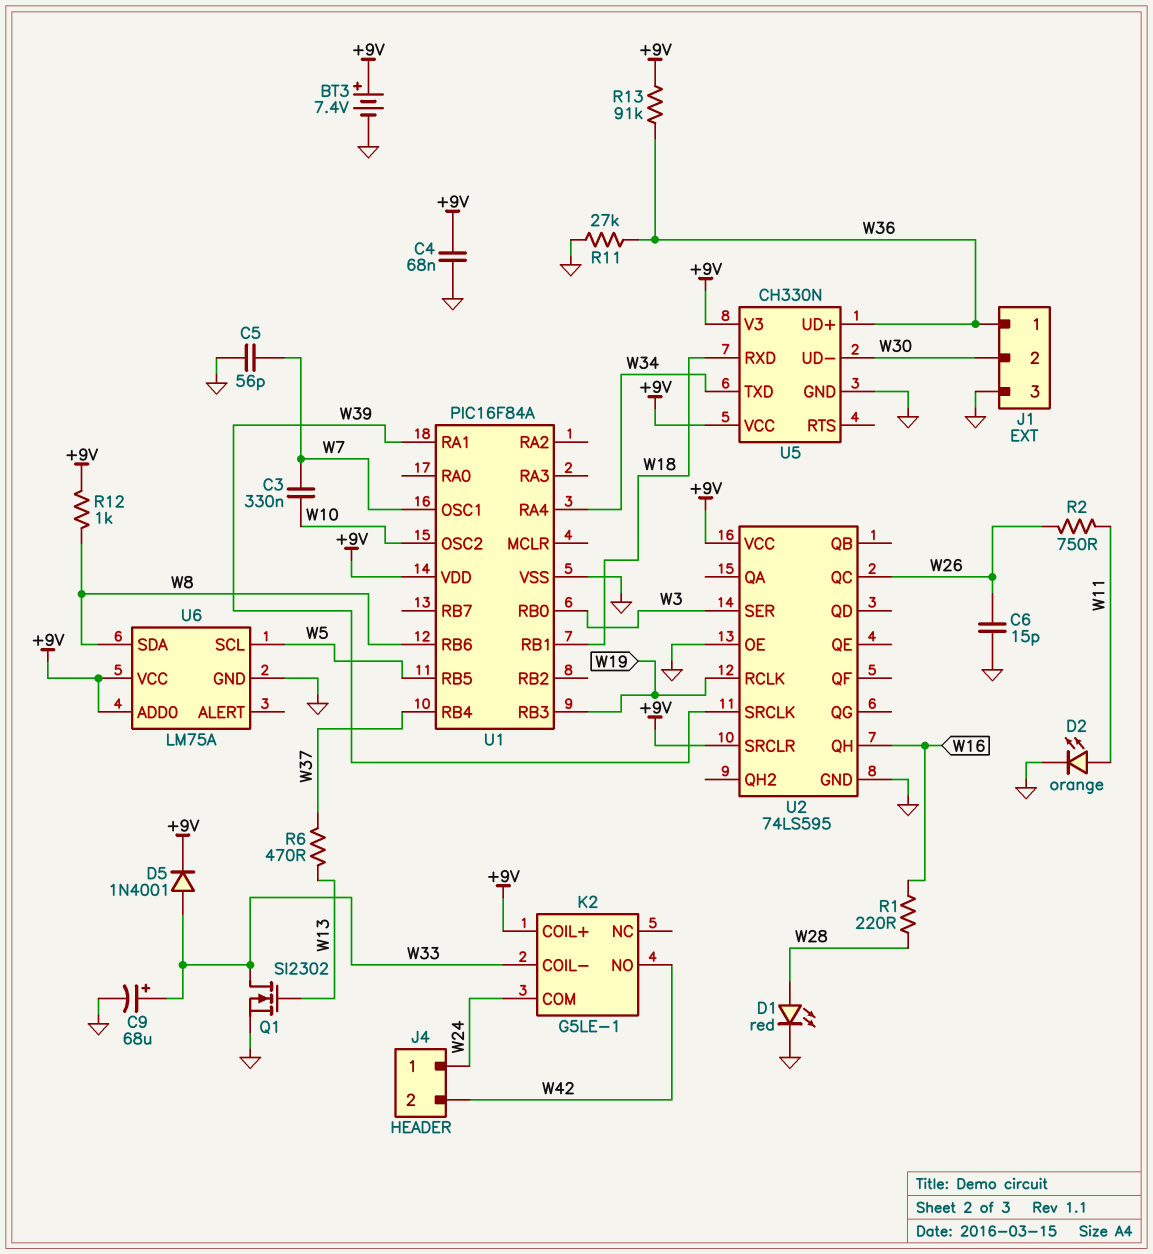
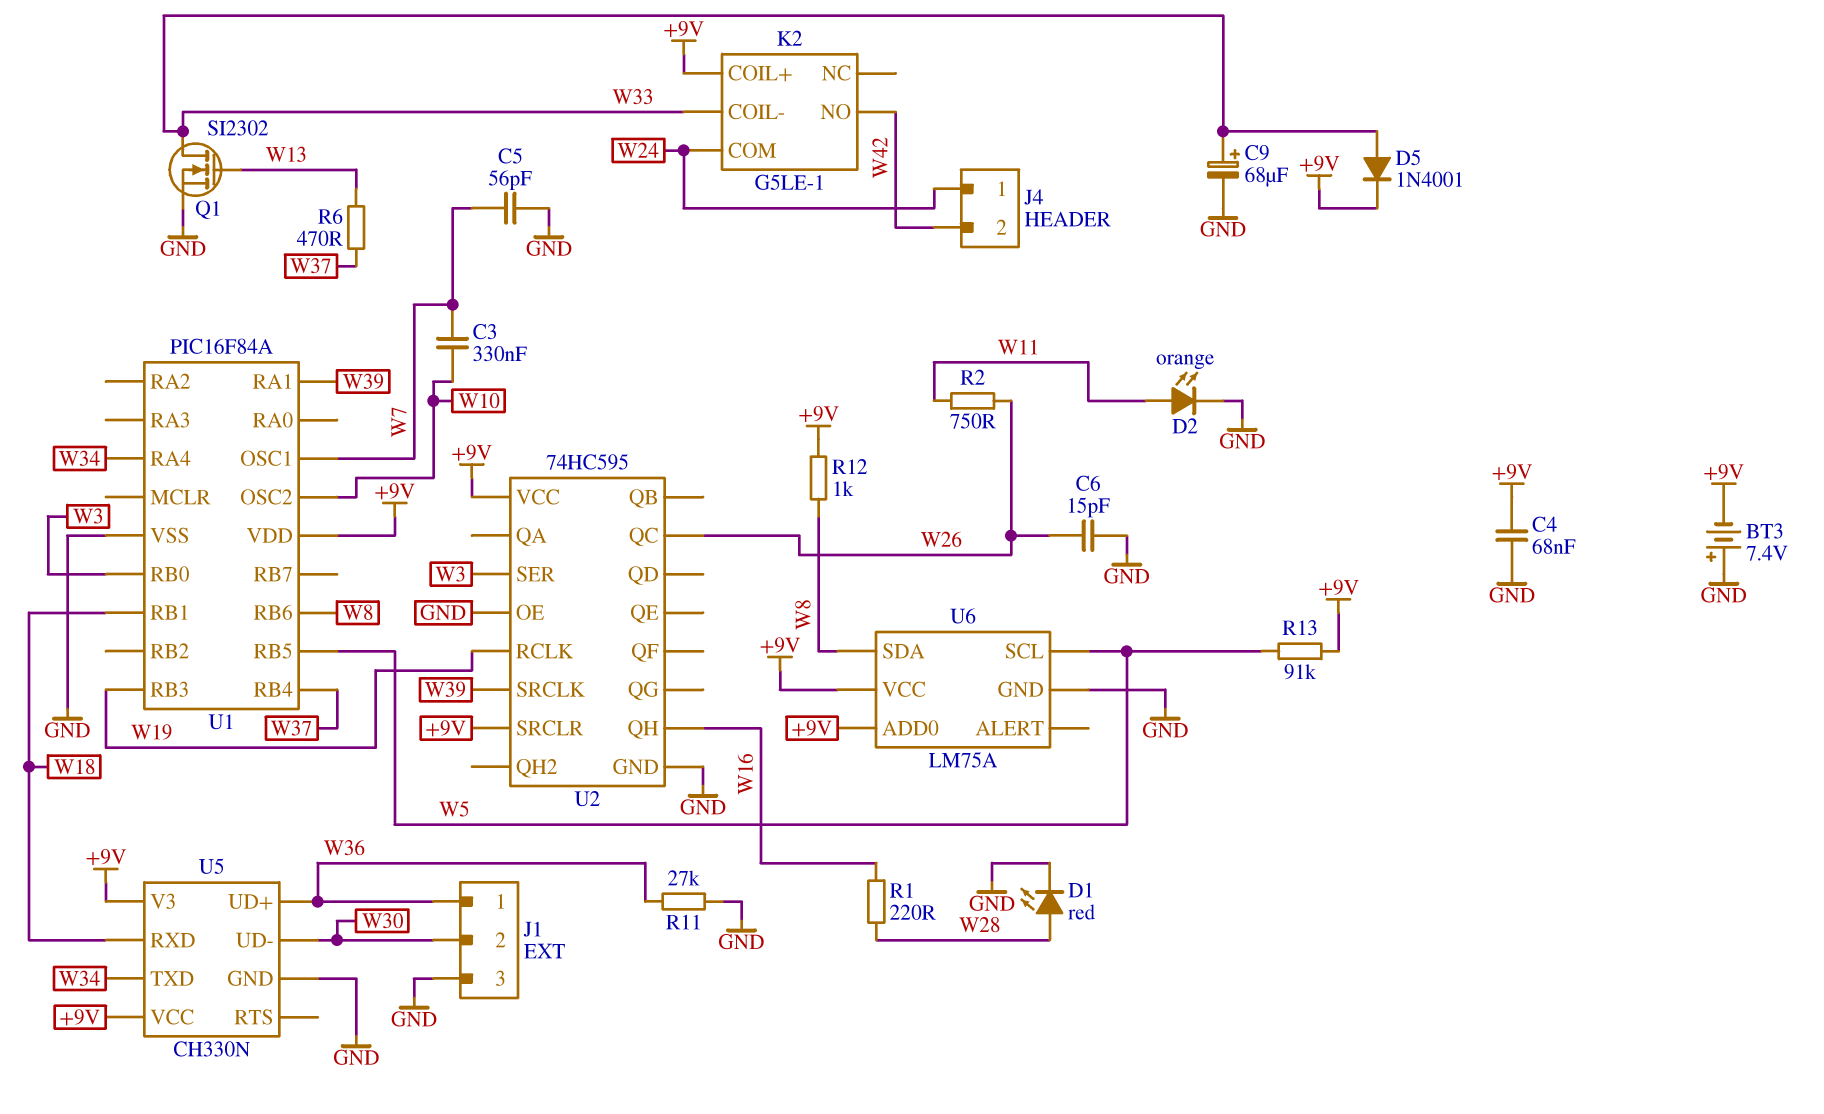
BT3: 7.4V (plus +9V, minus GND) -> 7.4V (plus GND, minus +9V)
R13: 91k (+9V, W36) -> 91k (+9V, W5)
U2: 74LS595 -> 74HC595

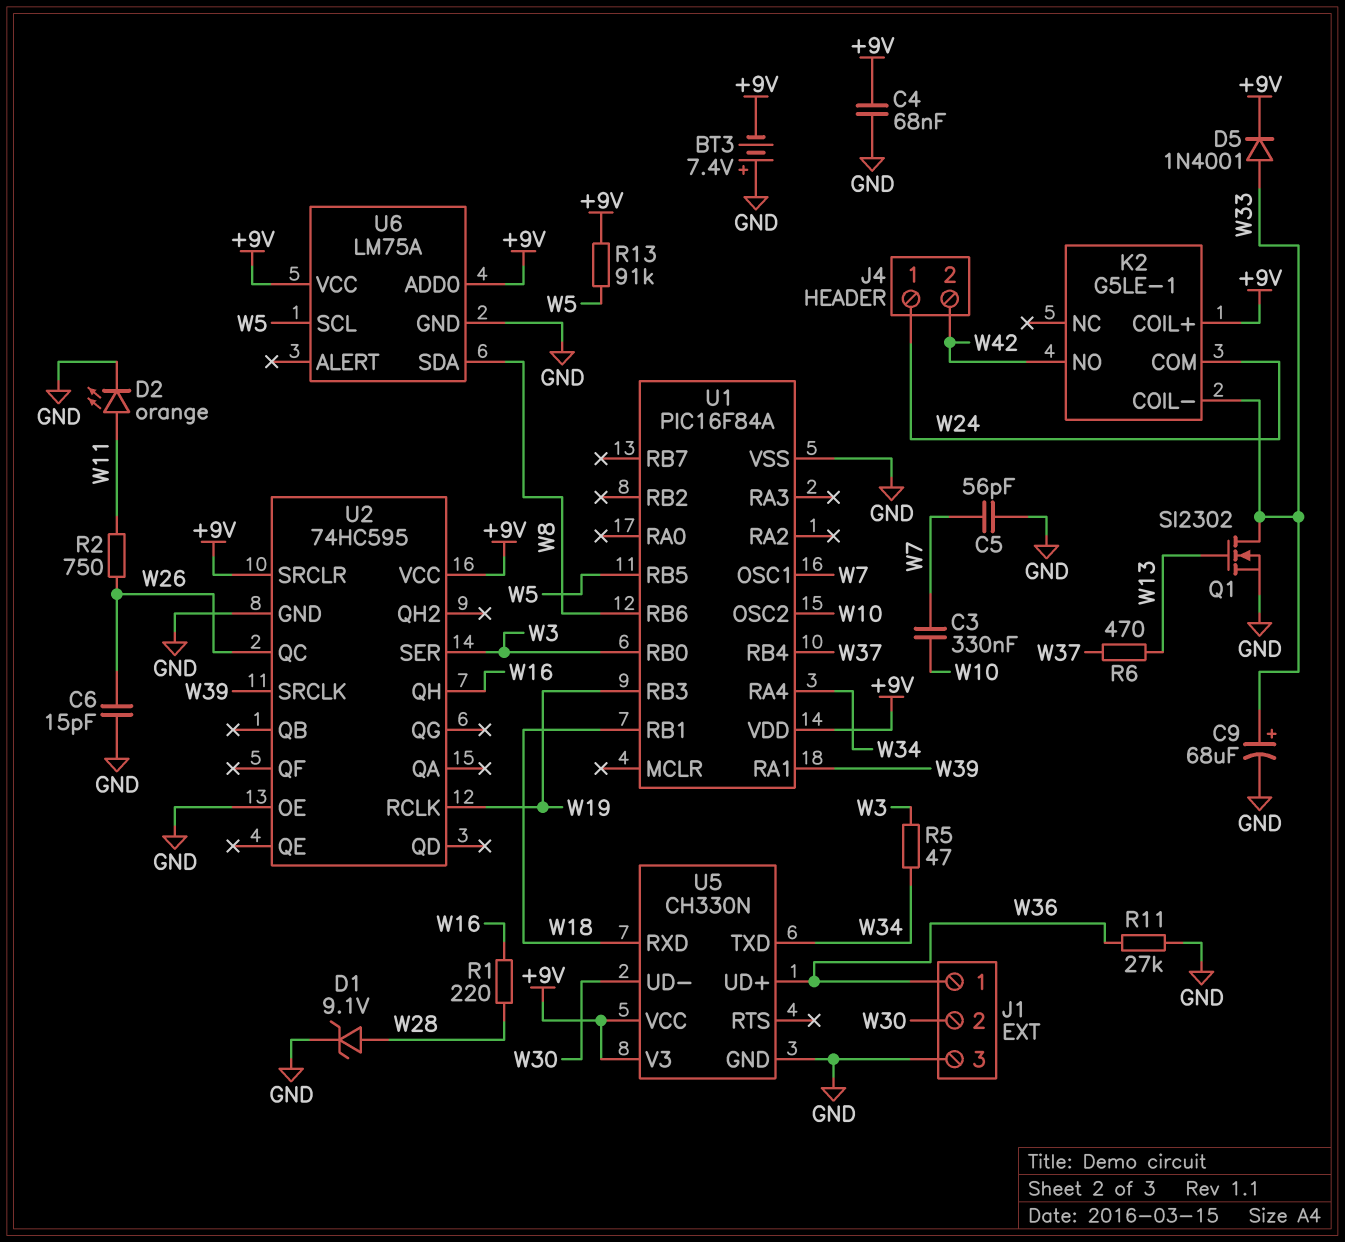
D1: LED red (A W28, K GND) -> zener 9.1V (A W28, K GND)
R5: none -> 47 (W3, W34)
R12: 1k (+9V, W8) -> none

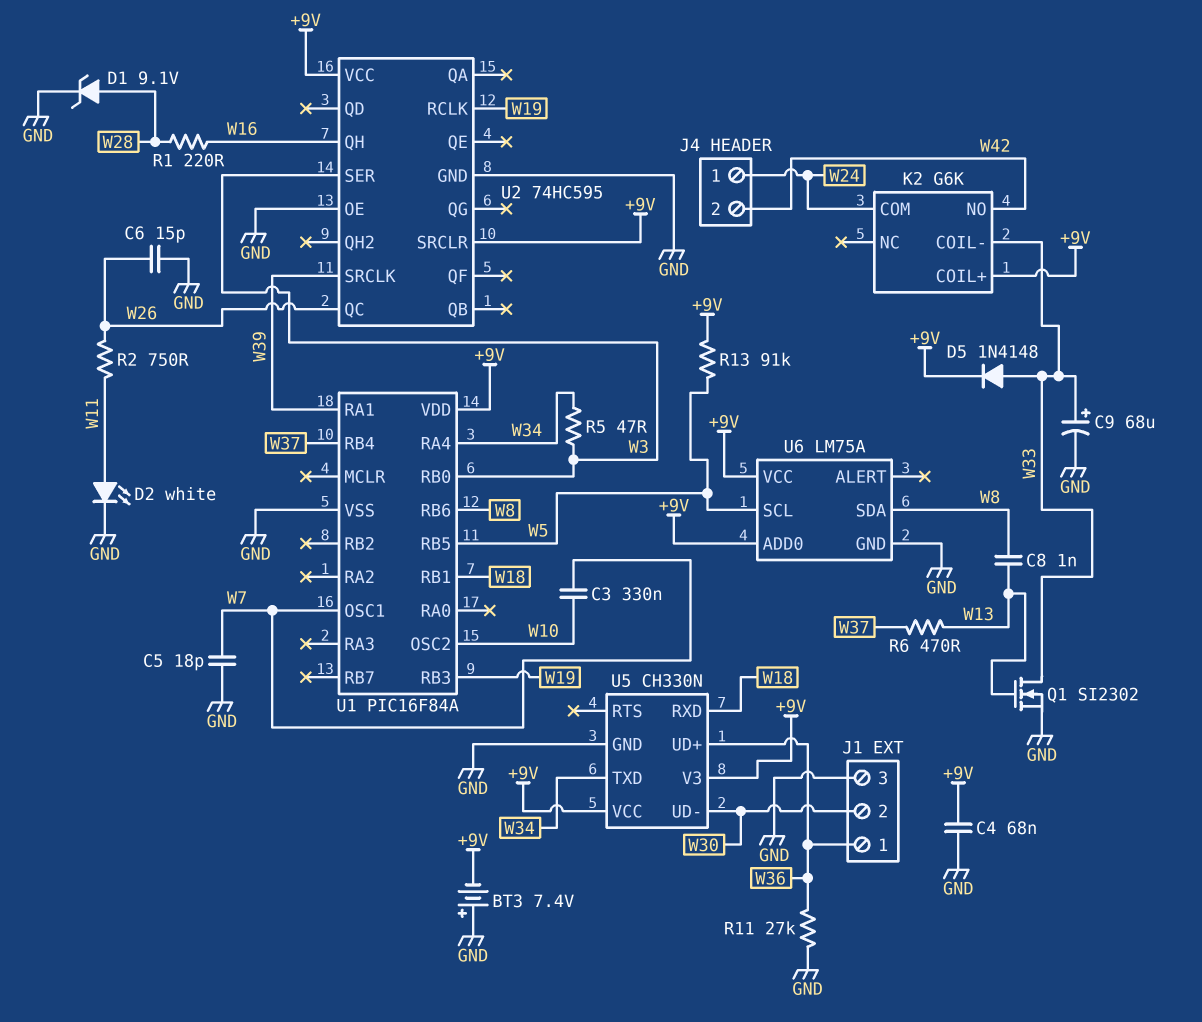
C5: 56pF (GND, W7) -> 18pF (GND, W7)
C8: none -> 1nF (W8, W13)
D2: LED orange (A W11, K GND) -> LED white (A W11, K GND)
D5: diode 1N4001 (A W33, K +9V) -> diode 1N4148 (A W33, K +9V)
K2: G5LE-1 -> G6K

